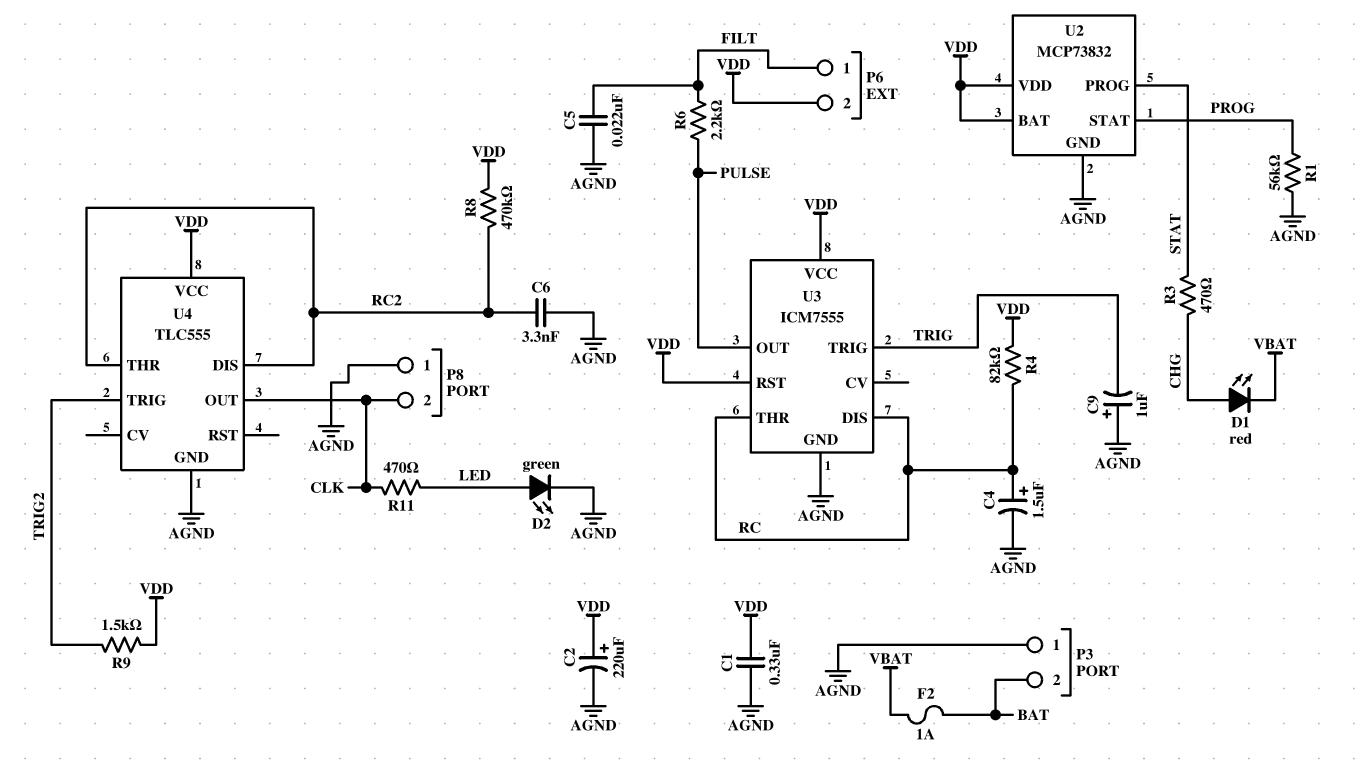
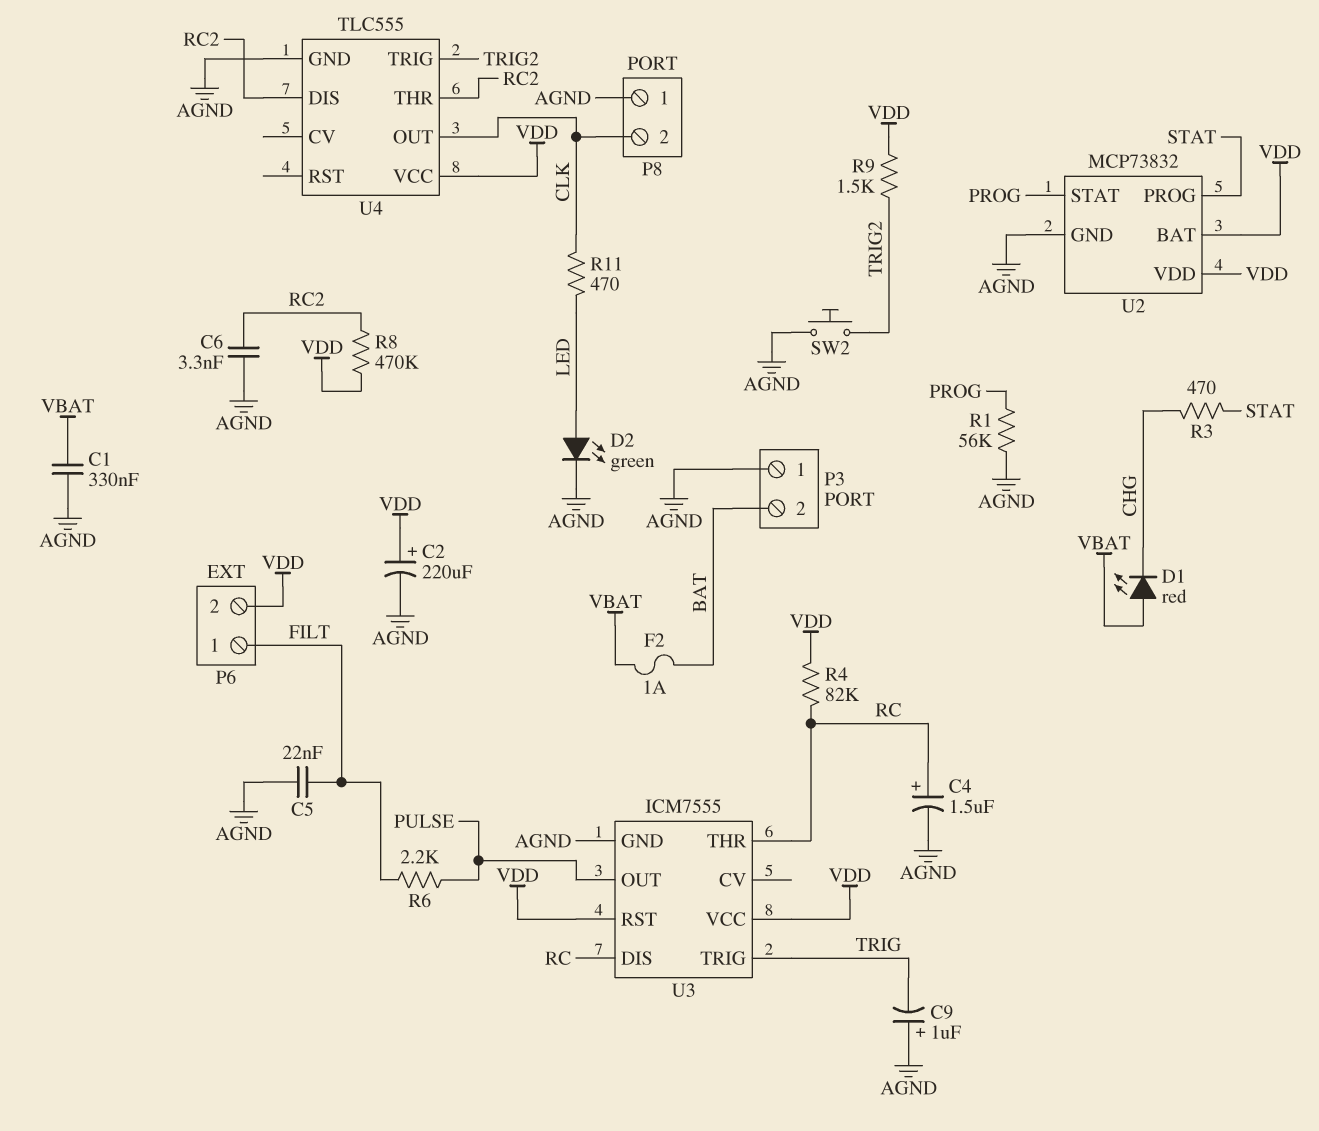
C1: 330nF (AGND, VDD) -> 330nF (AGND, VBAT)
D1: LED red (A CHG, K VBAT) -> LED red (A VBAT, K CHG)
SW2: none -> button (AGND, TRIG2)

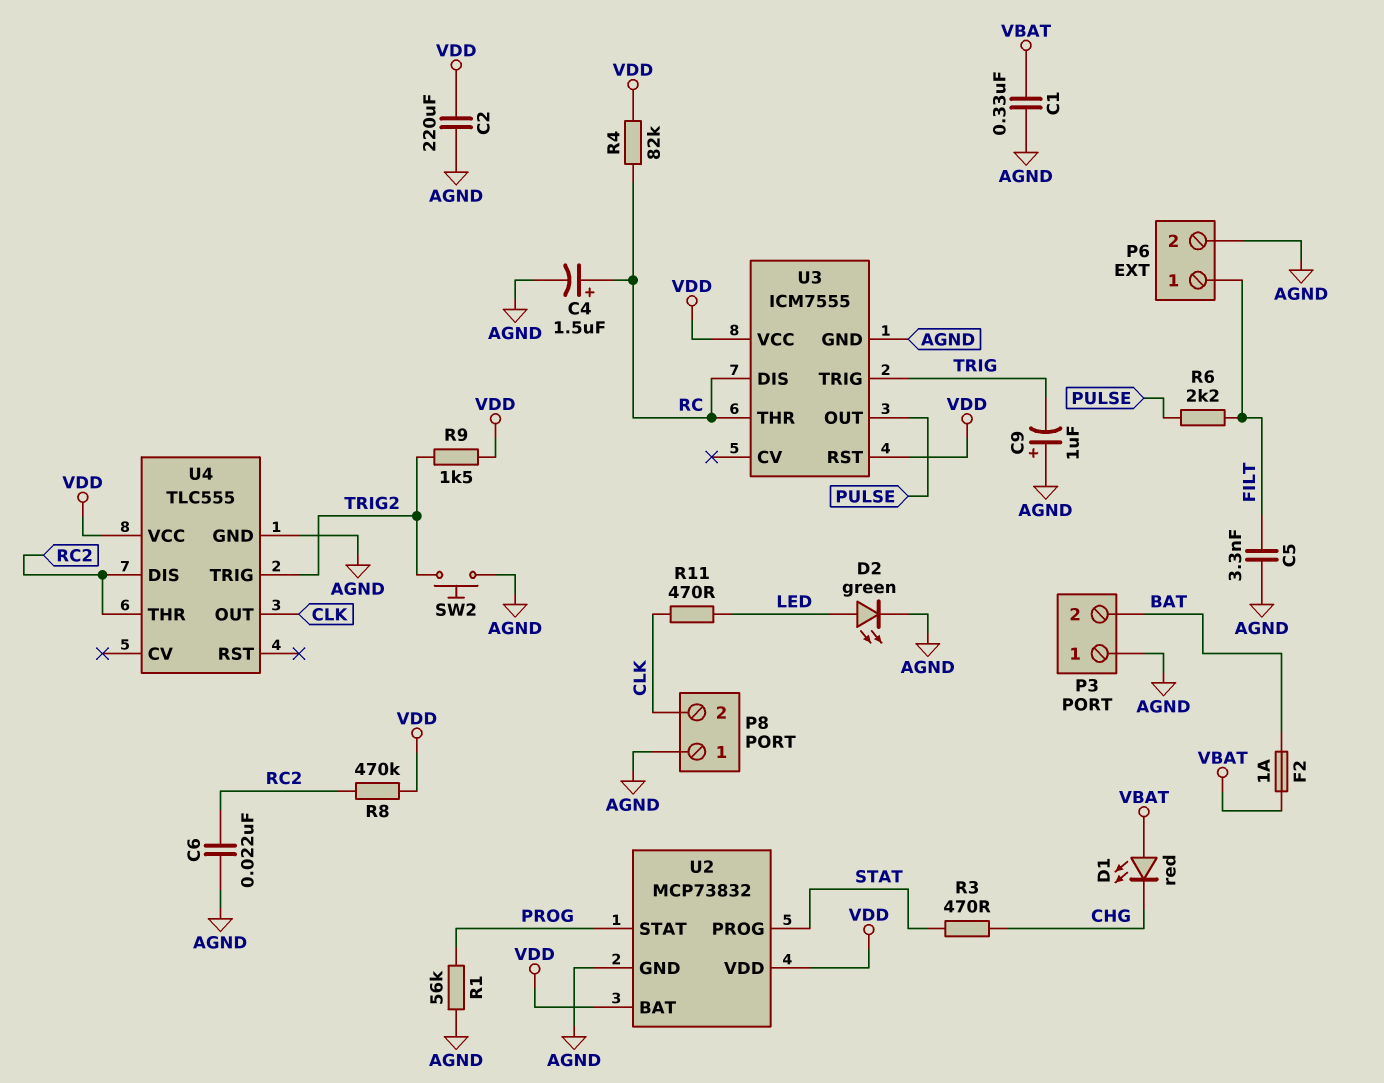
C2: 220uF (plus VDD, minus AGND) -> 220uF (AGND, VDD)
C5: 22nF (AGND, FILT) -> 3.3nF (AGND, FILT)
C6: 3.3nF (AGND, RC2) -> 22nF (AGND, RC2)
P6 pin 2: VDD -> AGND

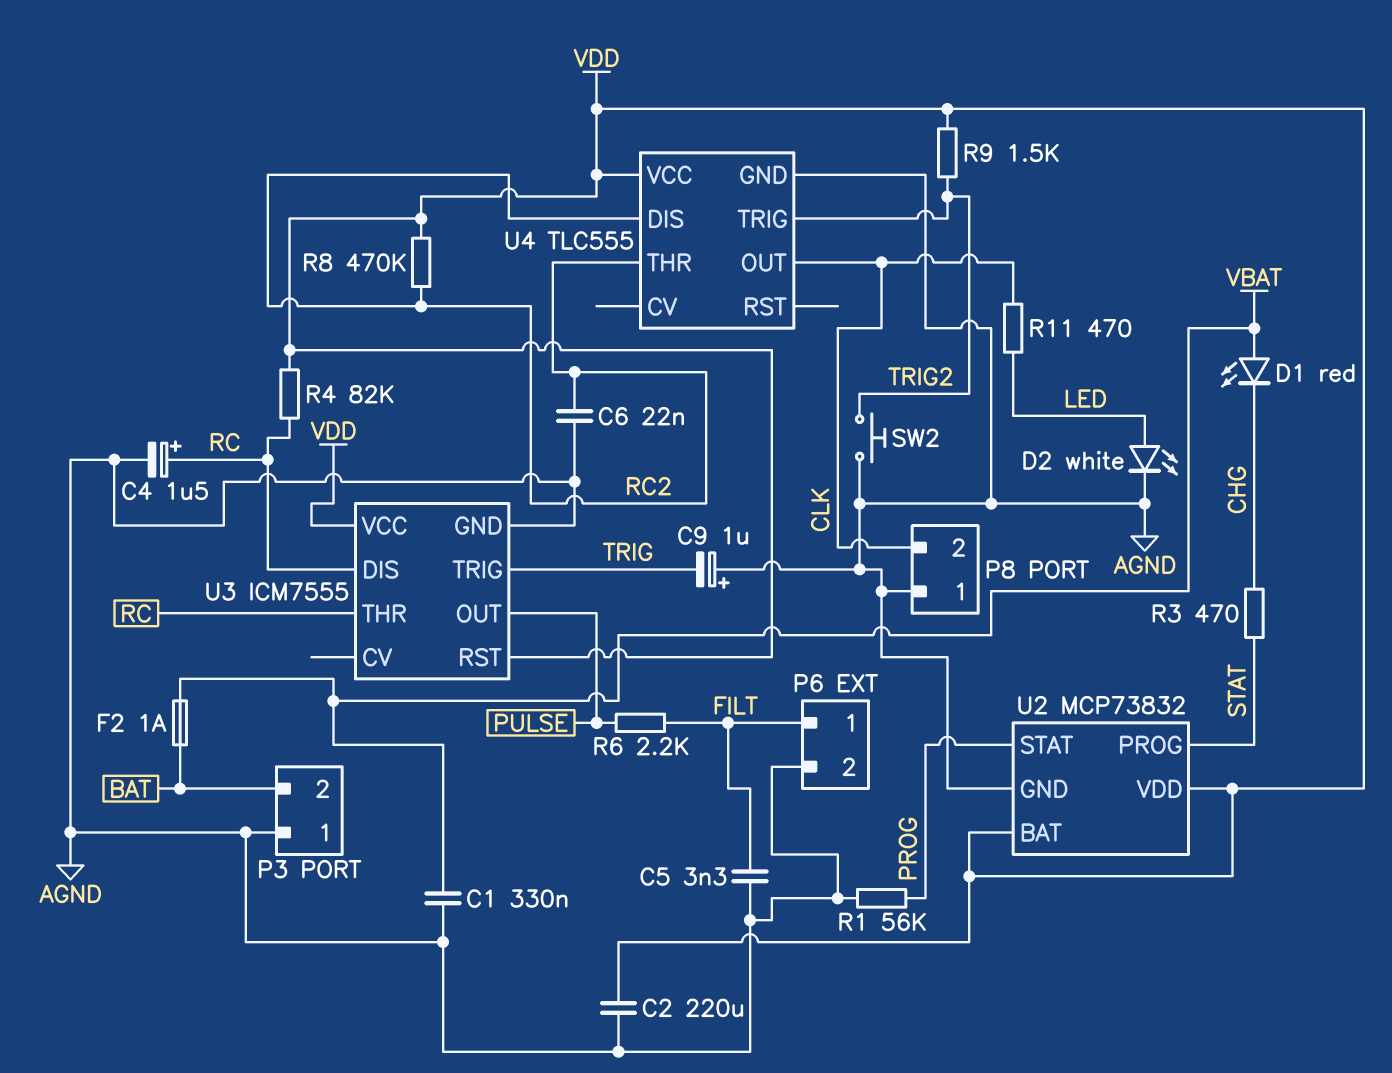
D2: LED green (A LED, K AGND) -> LED white (A LED, K AGND)

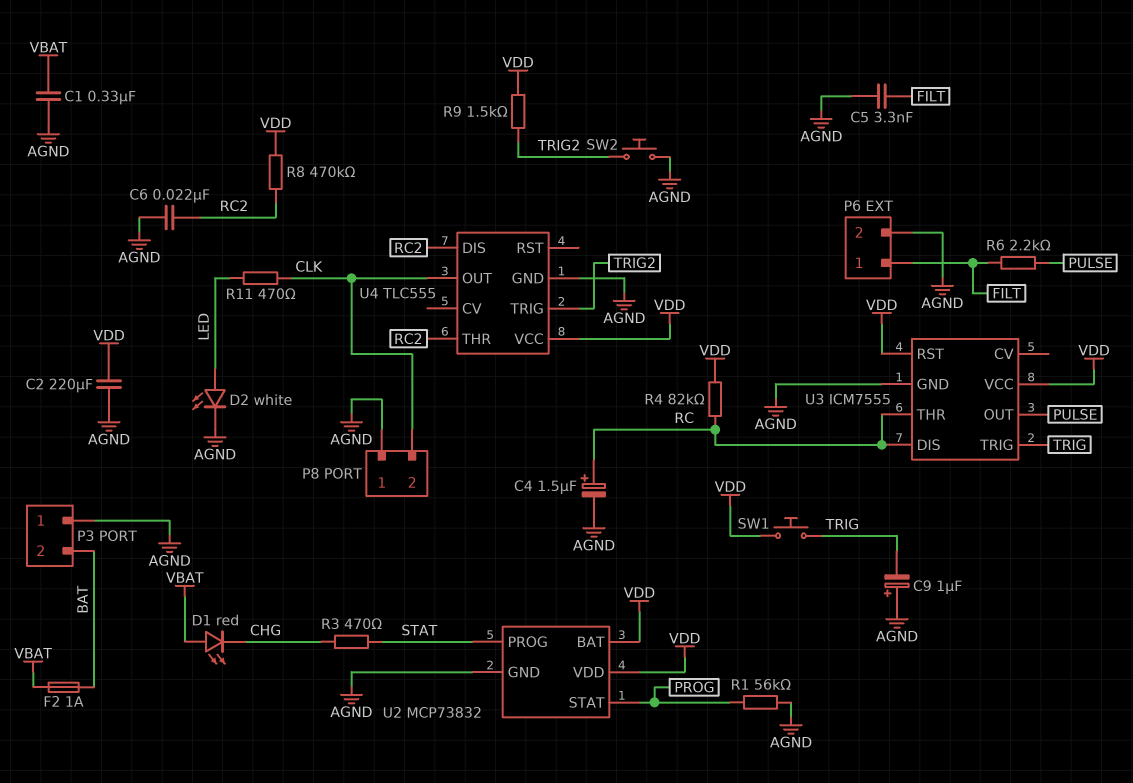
SW1: none -> button (TRIG, VDD)

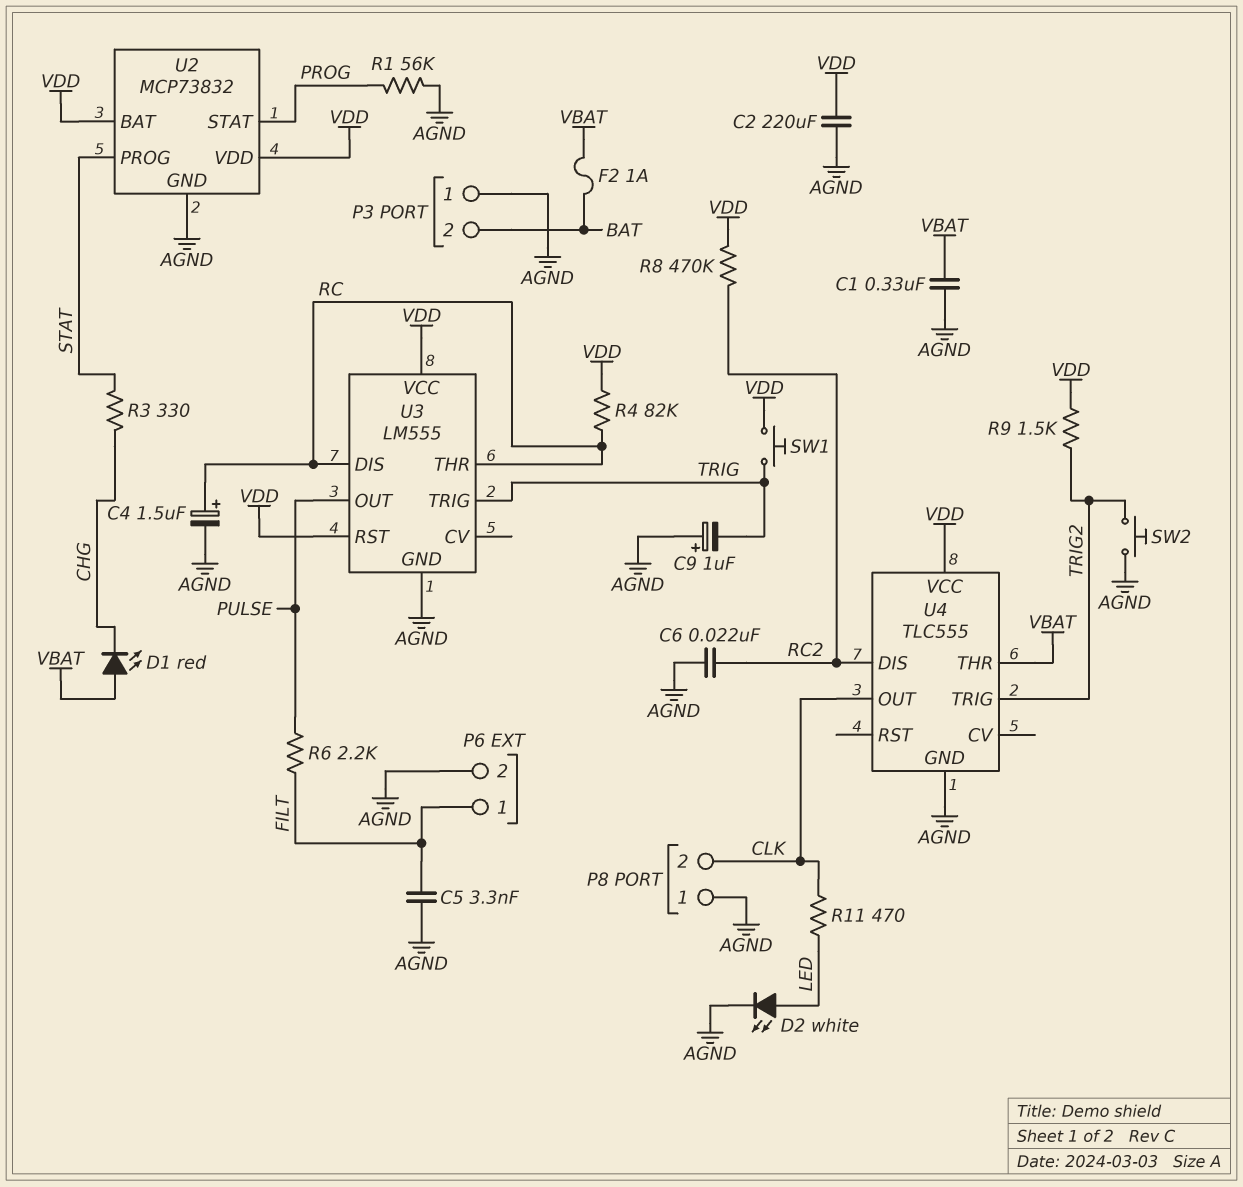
R3: 470 (CHG, STAT) -> 330 (CHG, STAT)
U3: ICM7555 -> LM555
U4 pin THR: RC2 -> VBAT

